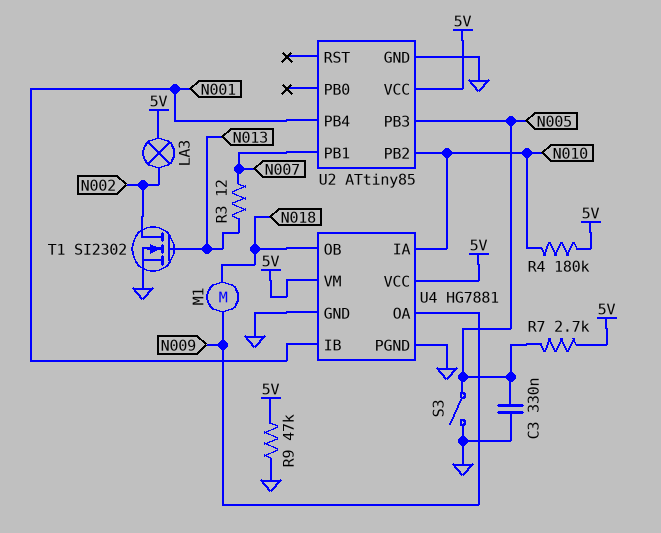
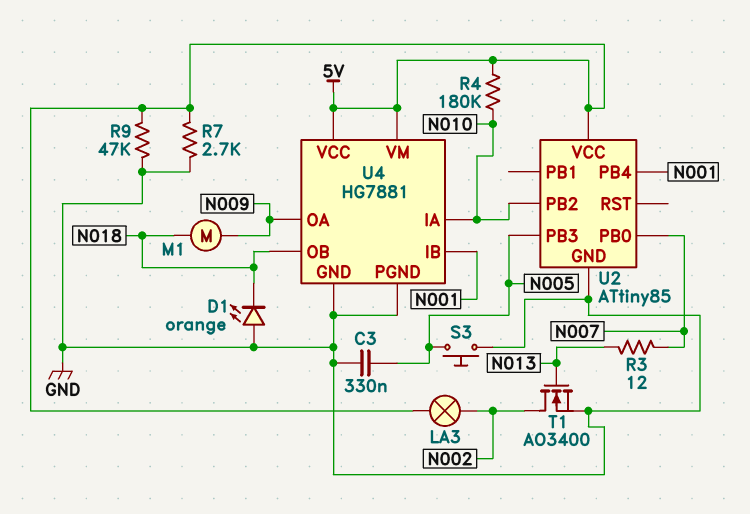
D1: none -> LED orange (A GND, K N018)
R7: 2.7k (5V, N005) -> 2.7k (5V, GND)
S3: switch (GND, N005) -> button (GND, N005)
T1: NMOS SI2302 (G N013, D N002, S GND) -> NMOS AO3400 (G N013, D N002, S GND)
U2 pin PB0: none -> N007
U2 pin PB1: N007 -> none

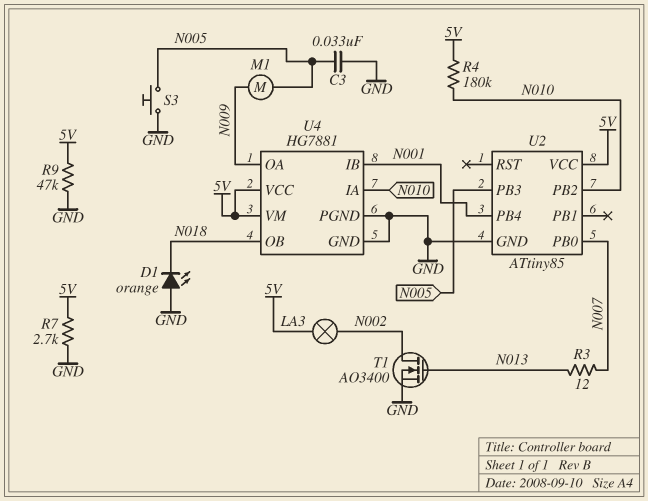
C3: 330nF (GND, N005) -> 33nF (GND, N005)
M1: motor (N009, N018) -> motor (N005, N009)

